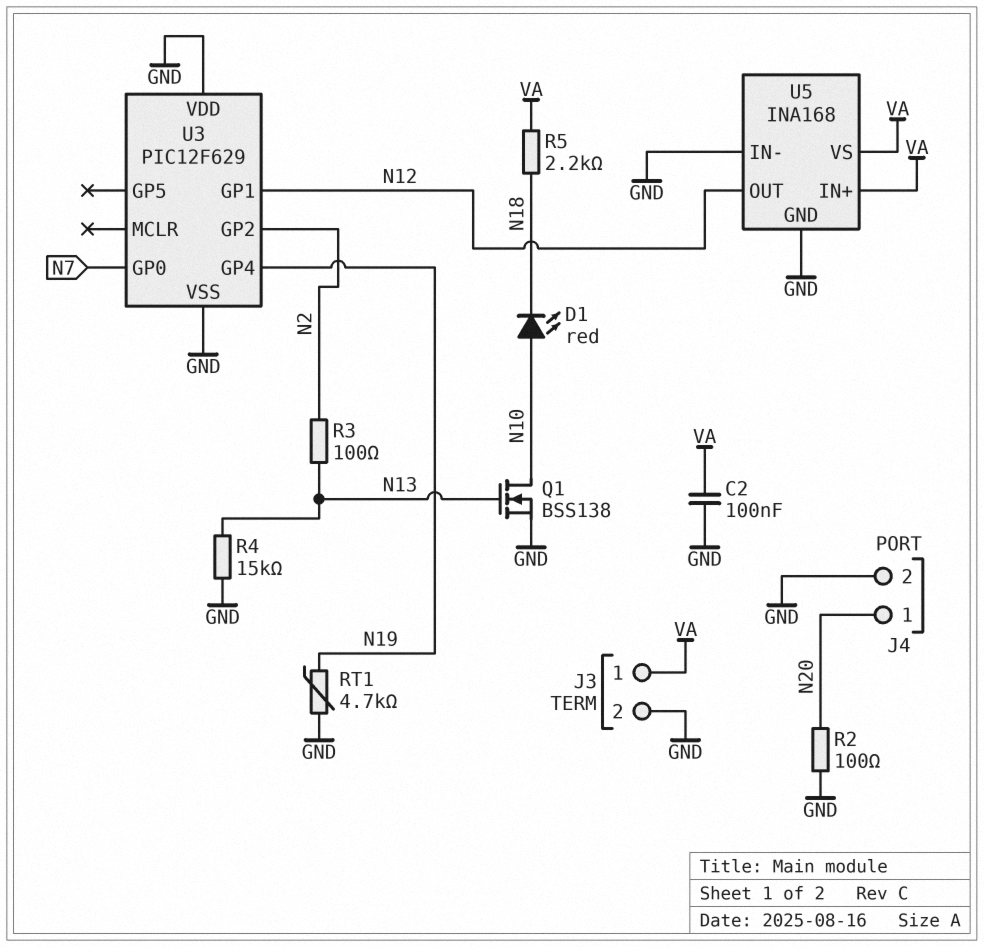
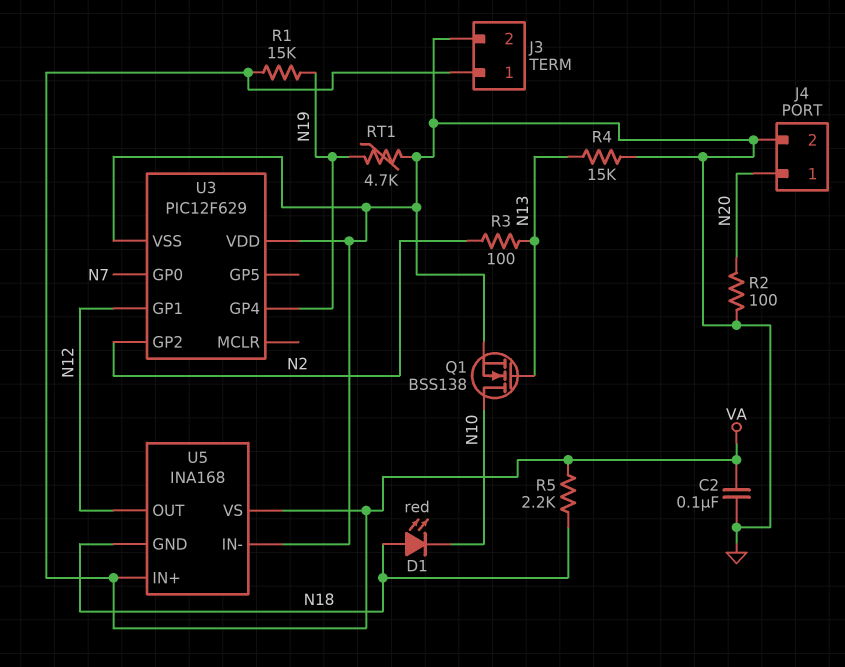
D1: LED red (A N10, K N18) -> LED red (A N18, K N10)
R1: none -> 15k (N19, VA)
U5 pin GND: GND -> N18

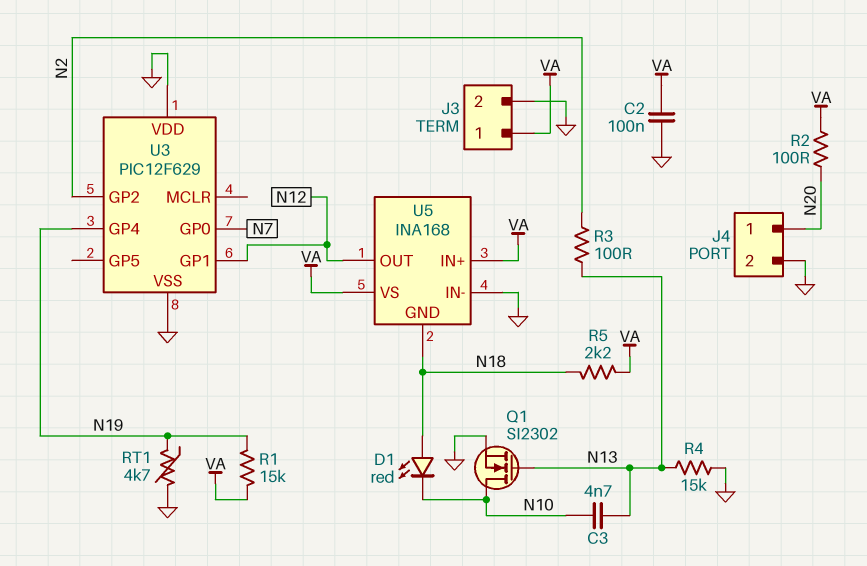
C3: none -> 4.7nF (N10, N13)
Q1: NMOS BSS138 (G N13, D N10, S GND) -> NMOS SI2302 (G N13, D N10, S GND)
R2: 100 (GND, N20) -> 100 (N20, VA)

